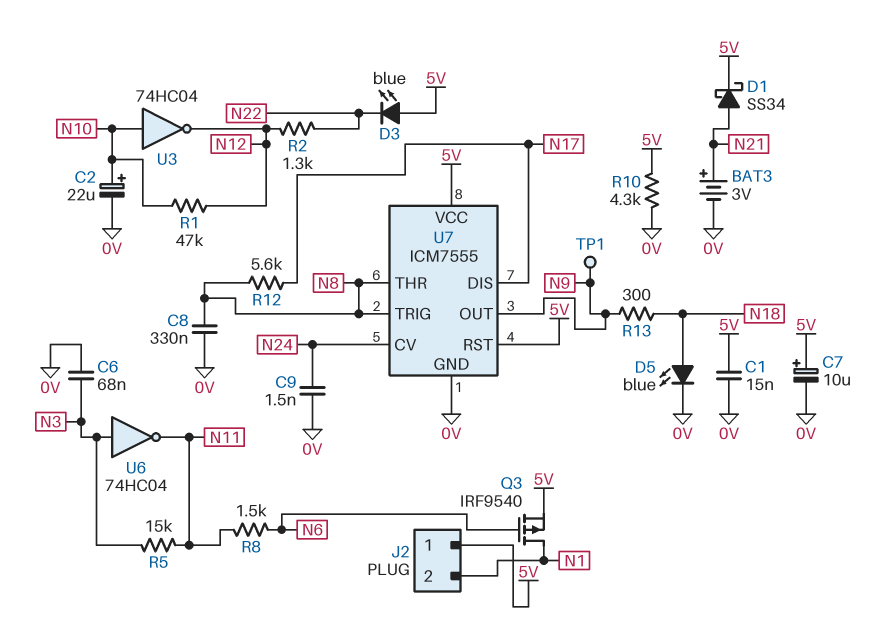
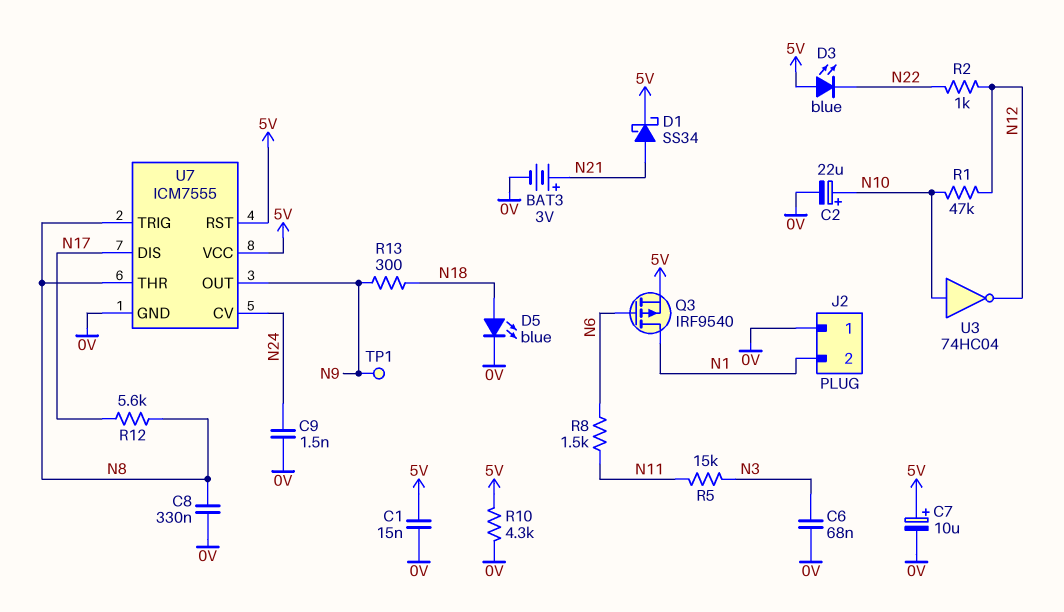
J2 pin 1: 5V -> 0V
R2: 1.3k (N12, N22) -> 1k (N12, N22)
U6: NOT 74HC04 (in N3, out N11) -> none

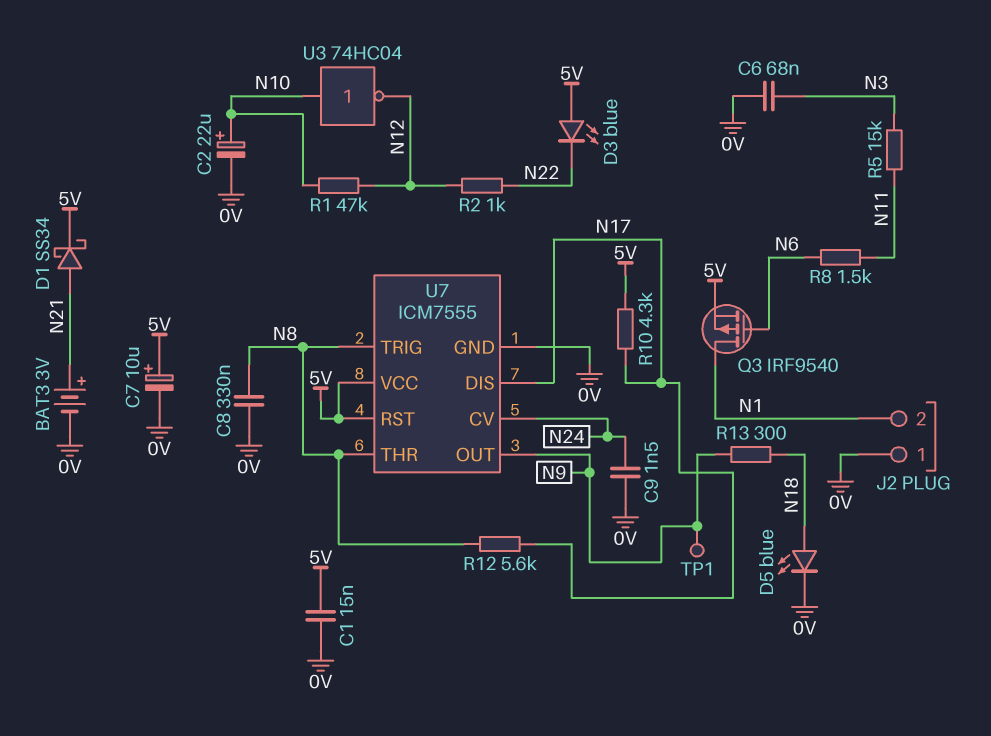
R10: 4.3k (0V, 5V) -> 4.3k (5V, N17)

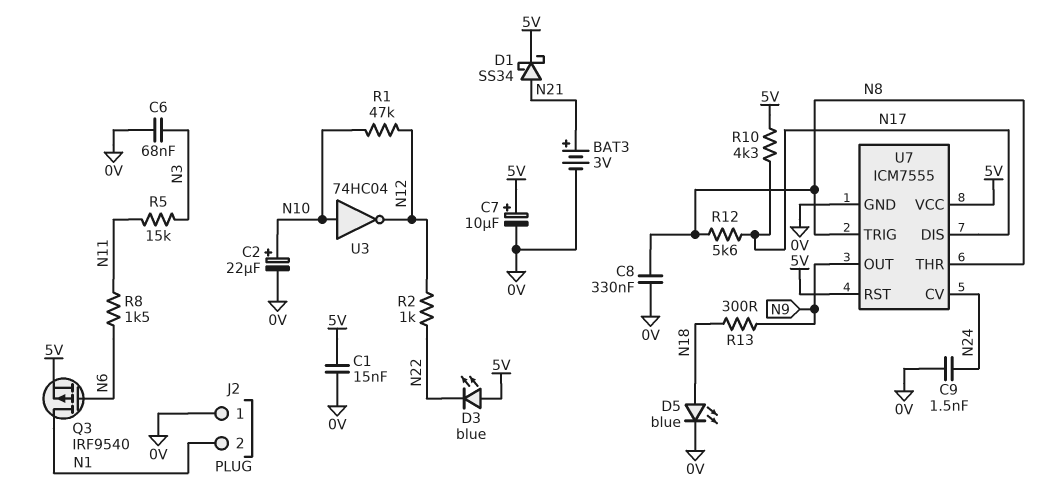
TP1: test point (N9) -> none

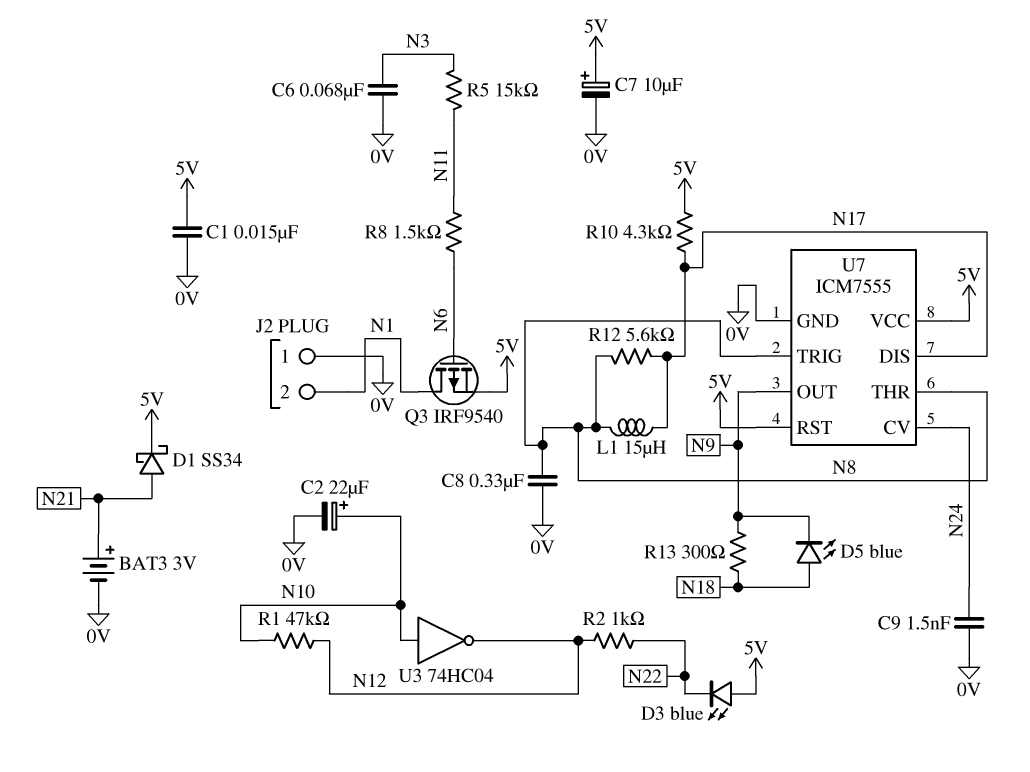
D5: LED blue (A N18, K 0V) -> LED blue (A N18, K N9)
L1: none -> 15uH (N8, N17)

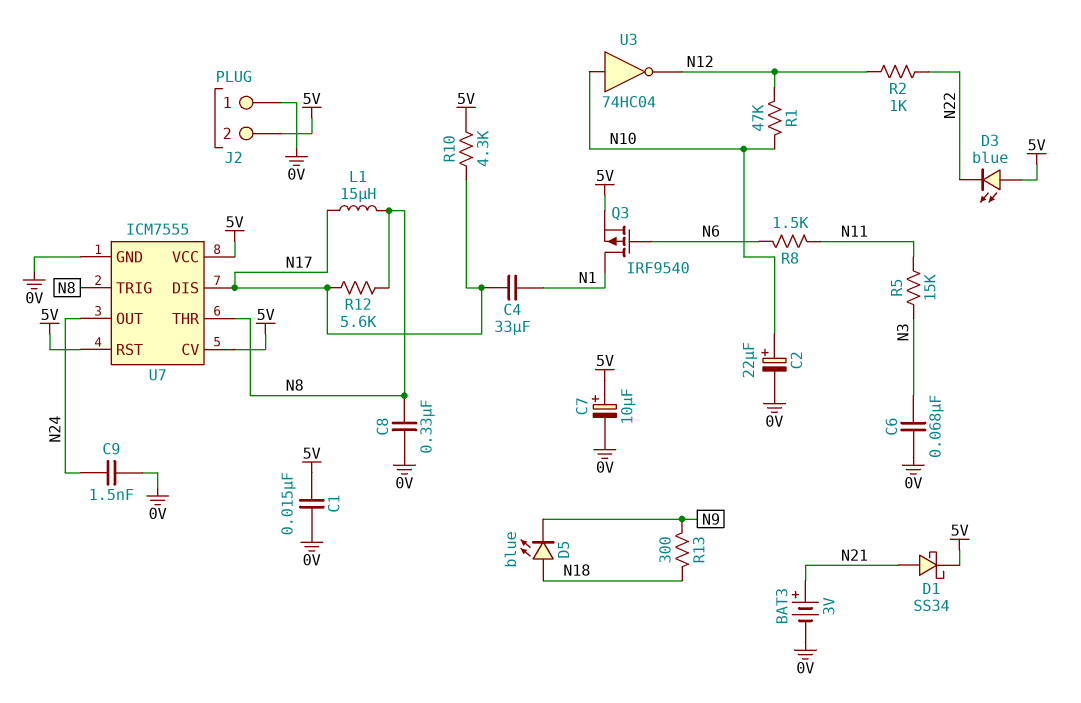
C4: none -> 33uF (N1, N17)
J2 pin 2: N1 -> 5V
U7 pin CV: N24 -> 5V
U7 pin OUT: N9 -> N24

